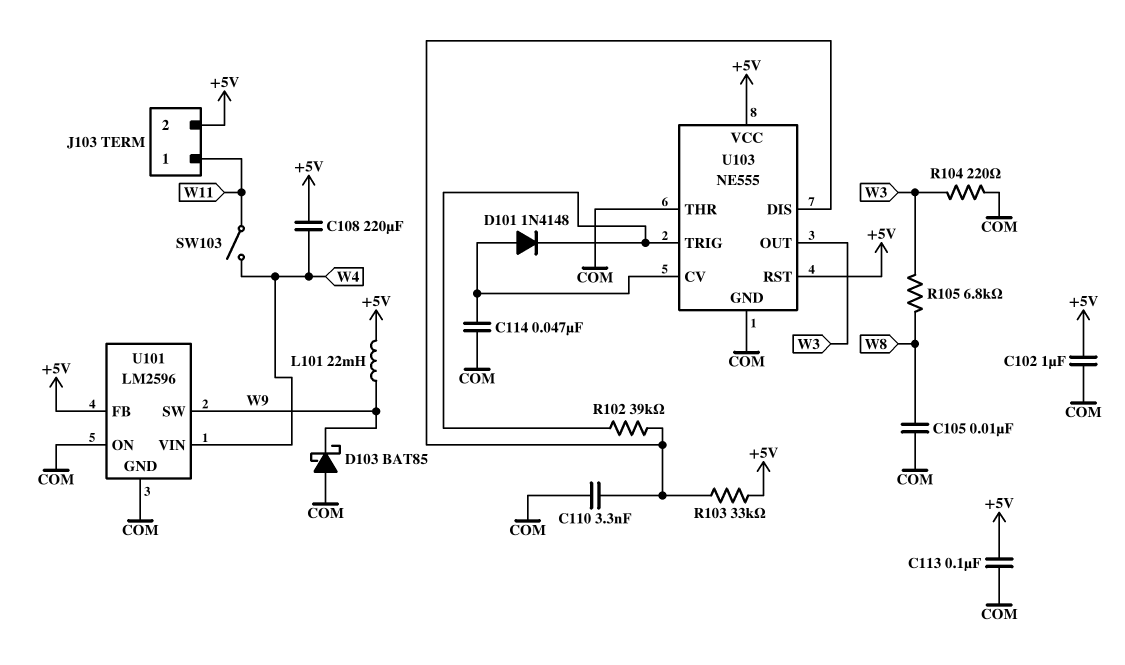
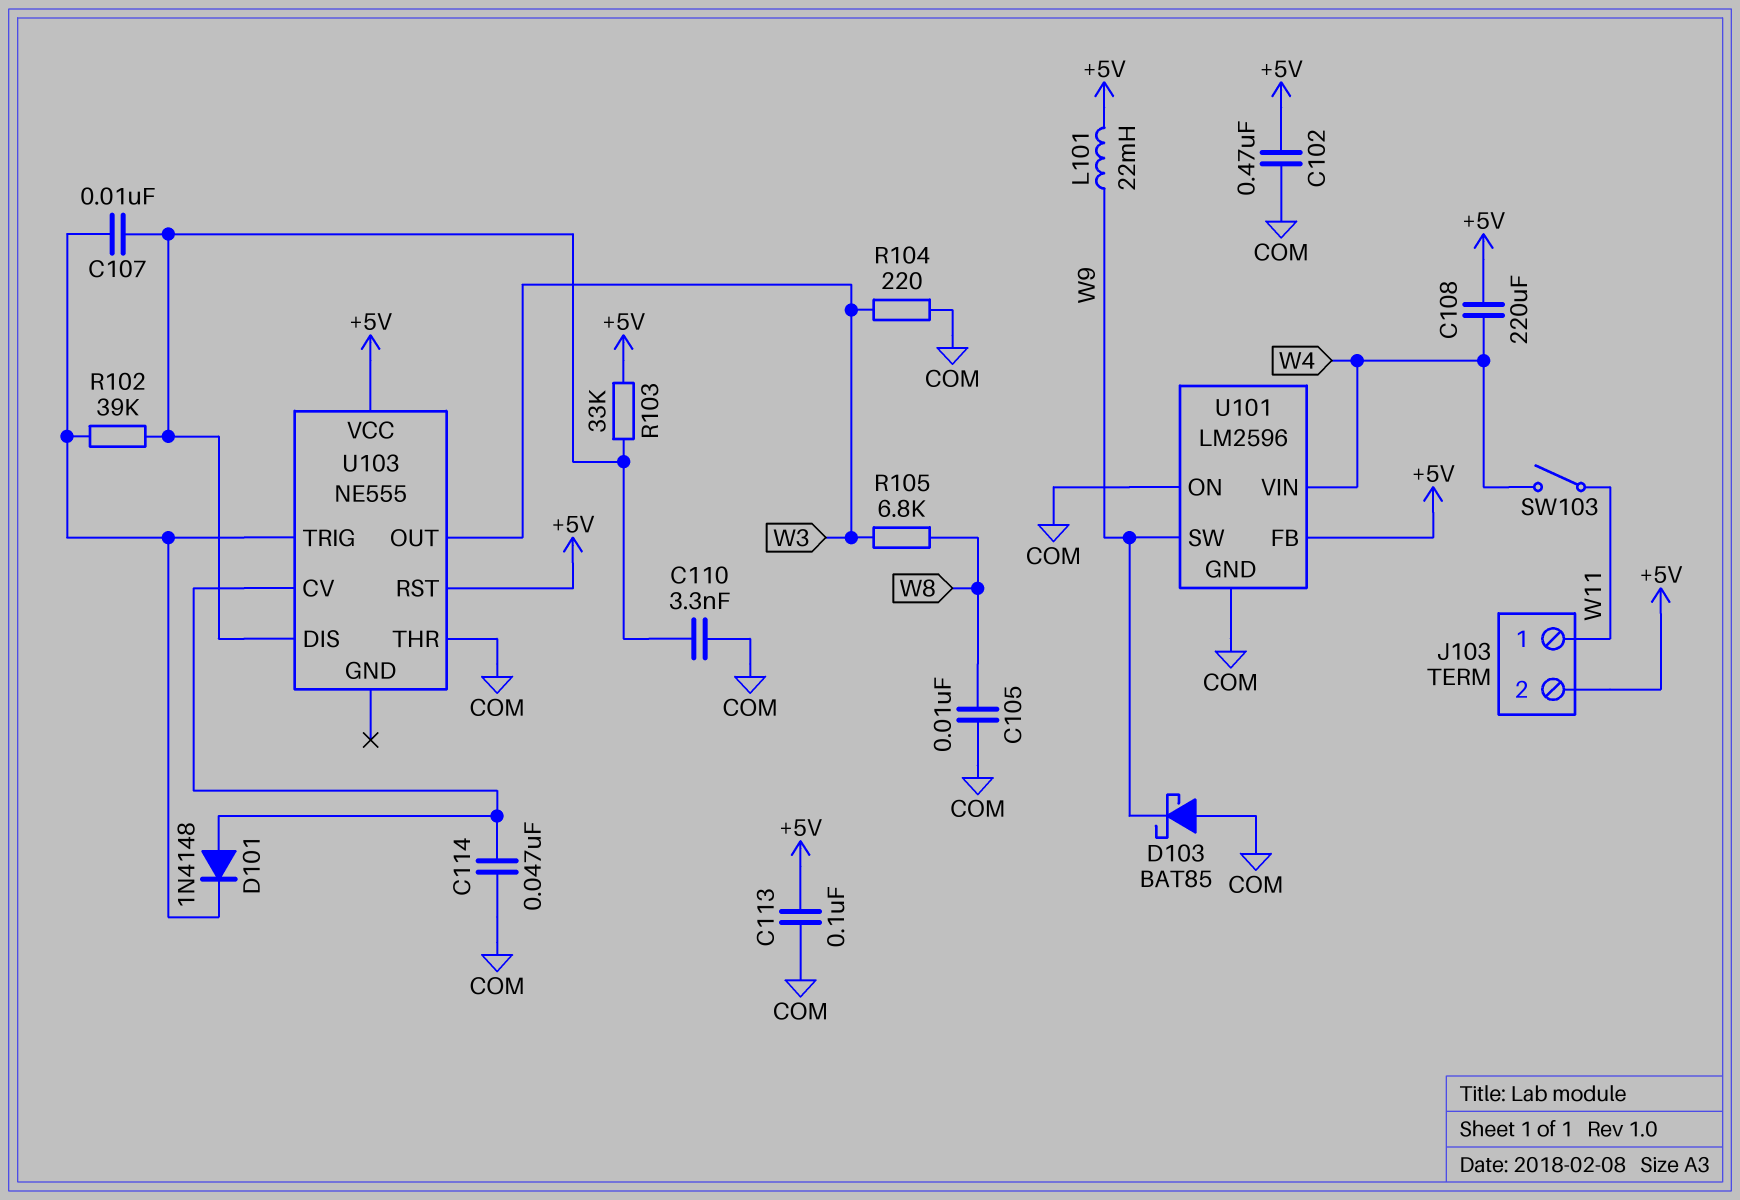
C102: 1uF (+5V, COM) -> 470nF (+5V, COM)
C107: none -> 10nF (U103/DIS, U103/TRIG)
U103 pin GND: COM -> none

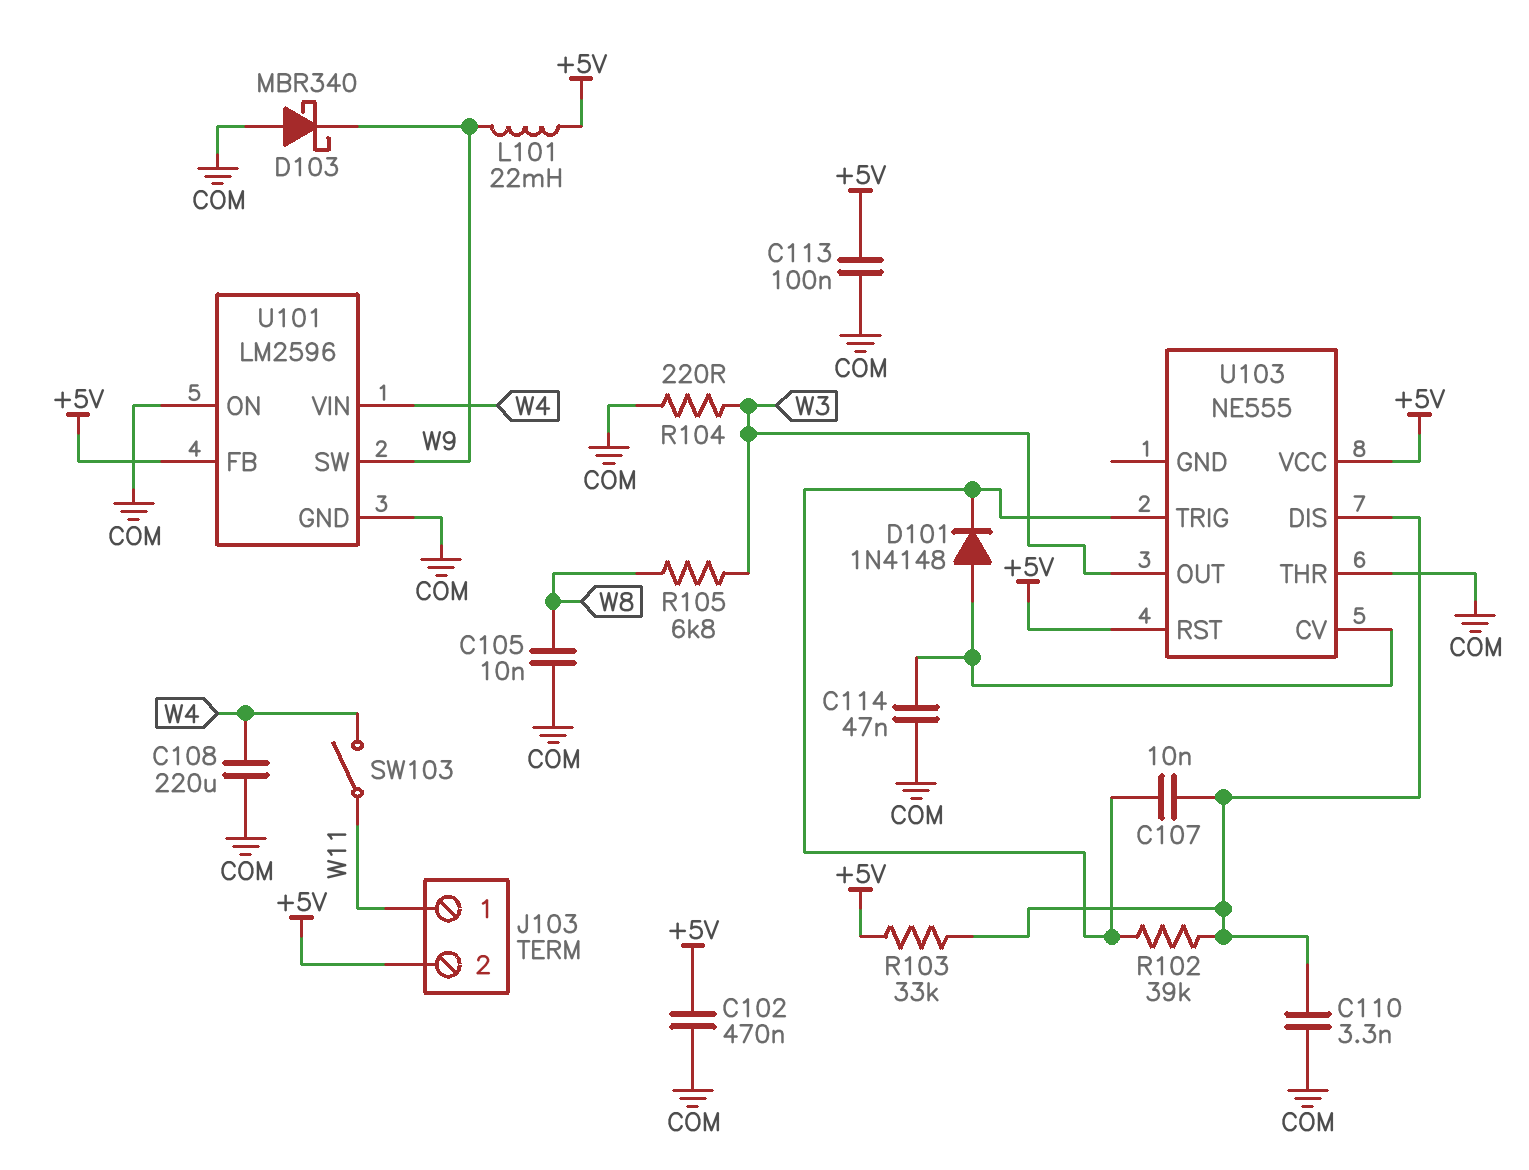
C108: 220uF (+5V, W4) -> 220uF (COM, W4)
D103: schottky BAT85 (A COM, K W9) -> schottky MBR340 (A COM, K W9)

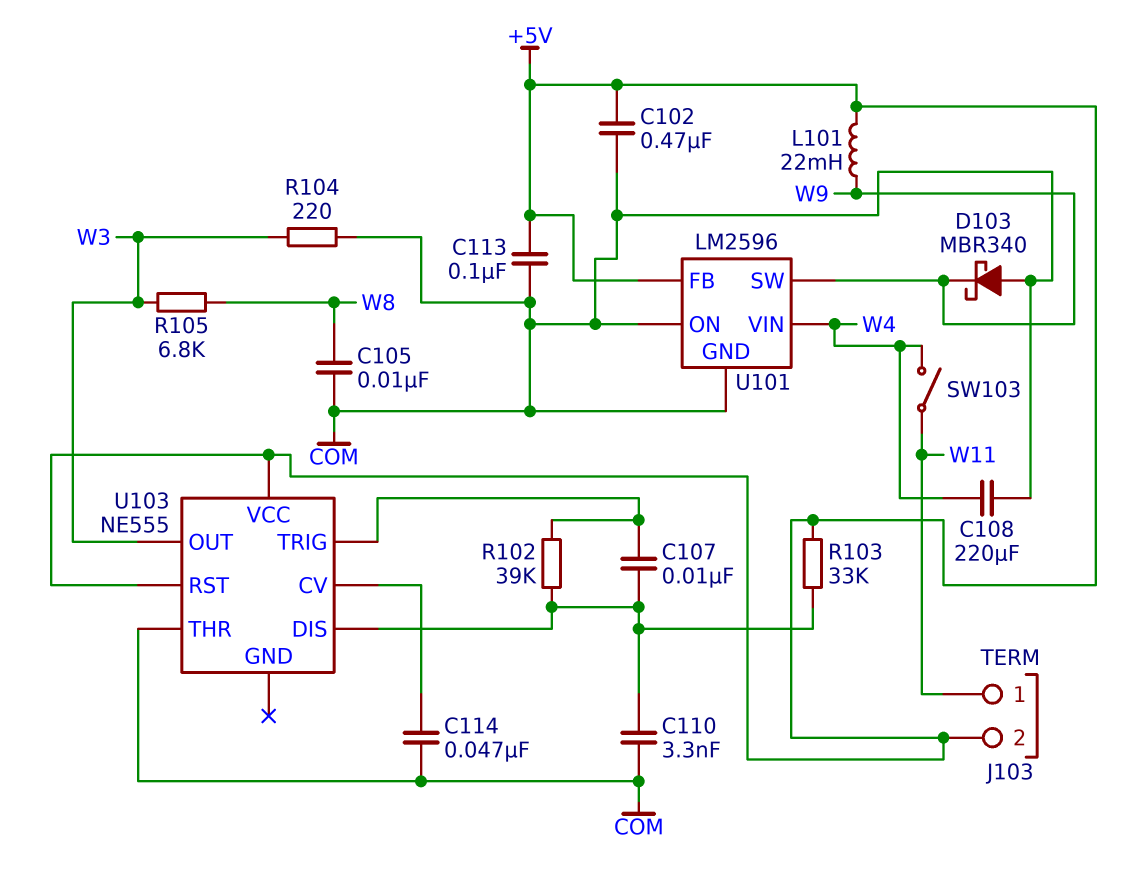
D101: diode 1N4148 (A U103/CV, K U103/TRIG) -> none

